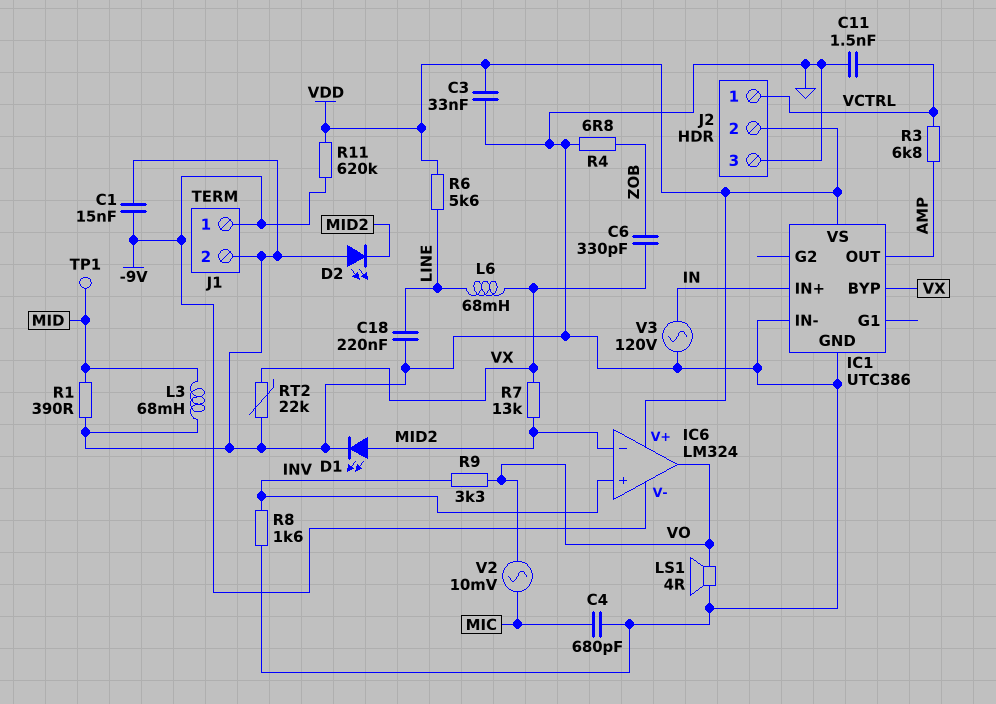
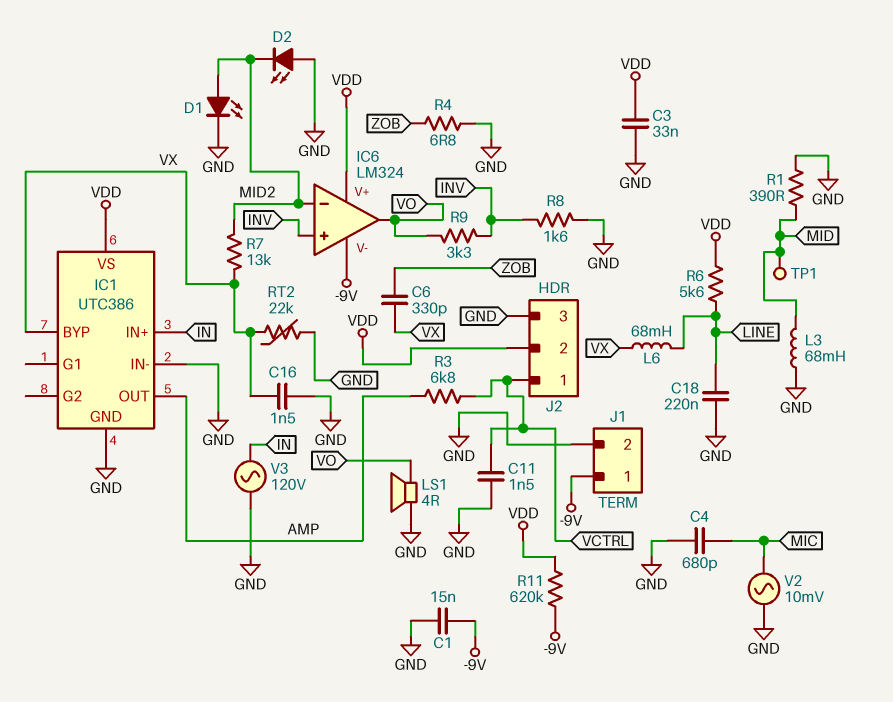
C16: none -> 1.5nF (GND, VX)
V2: AC 10mV (MIC, VO) -> AC 10mV (GND, MIC)

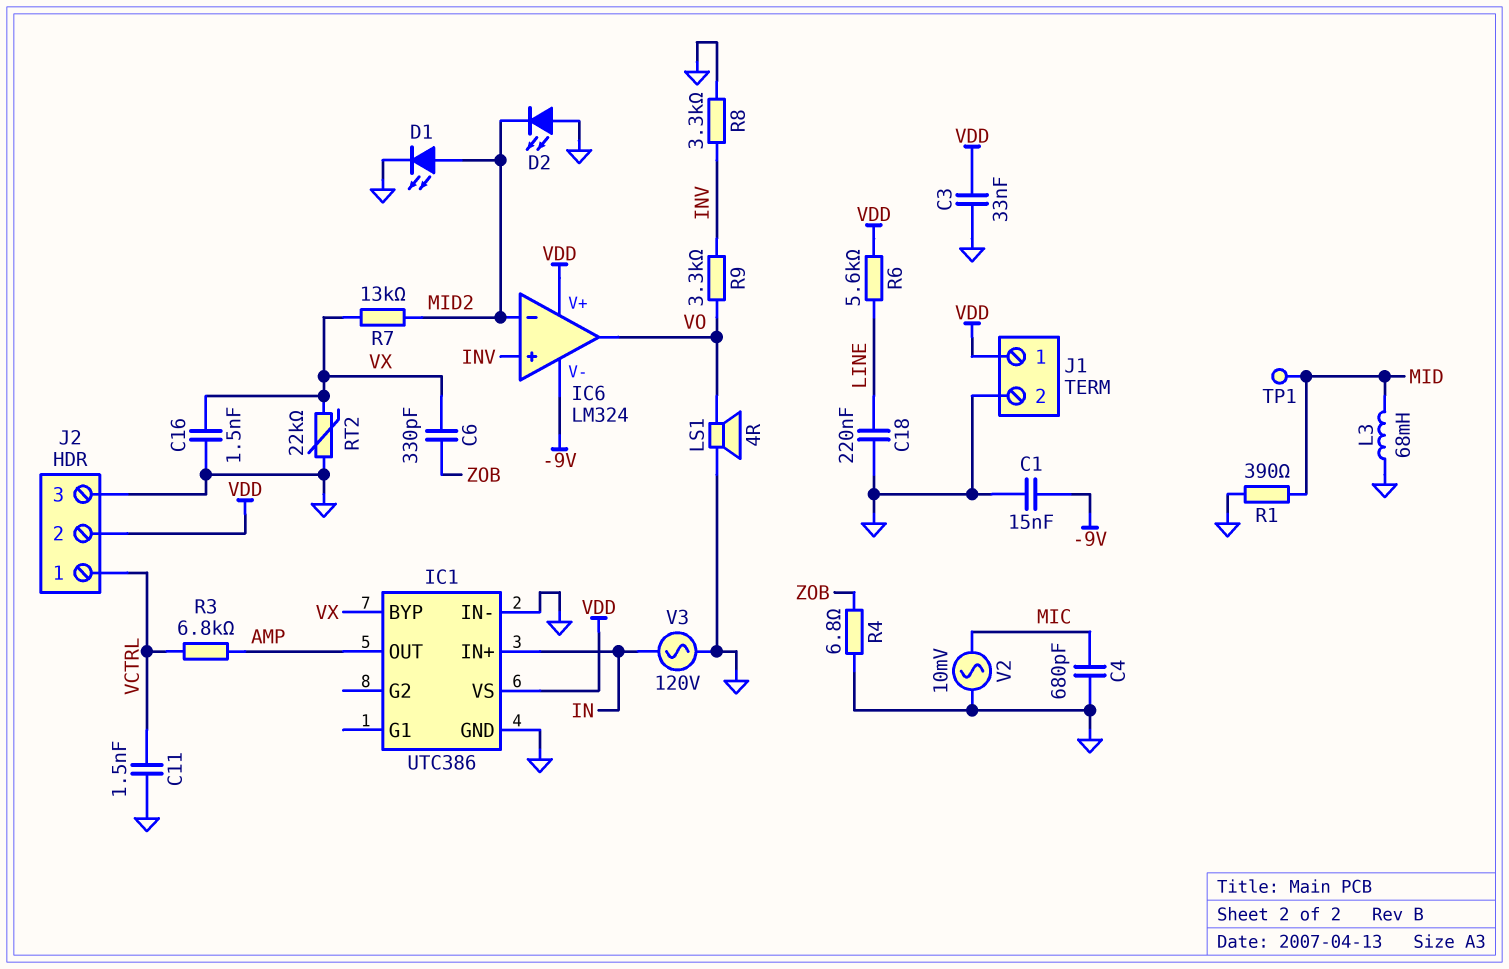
J1 pin 1: -9V -> VDD
L6: 68mH (LINE, VX) -> none
R8: 1.6k (GND, INV) -> 3.3k (GND, INV)
R11: 620k (-9V, VDD) -> none

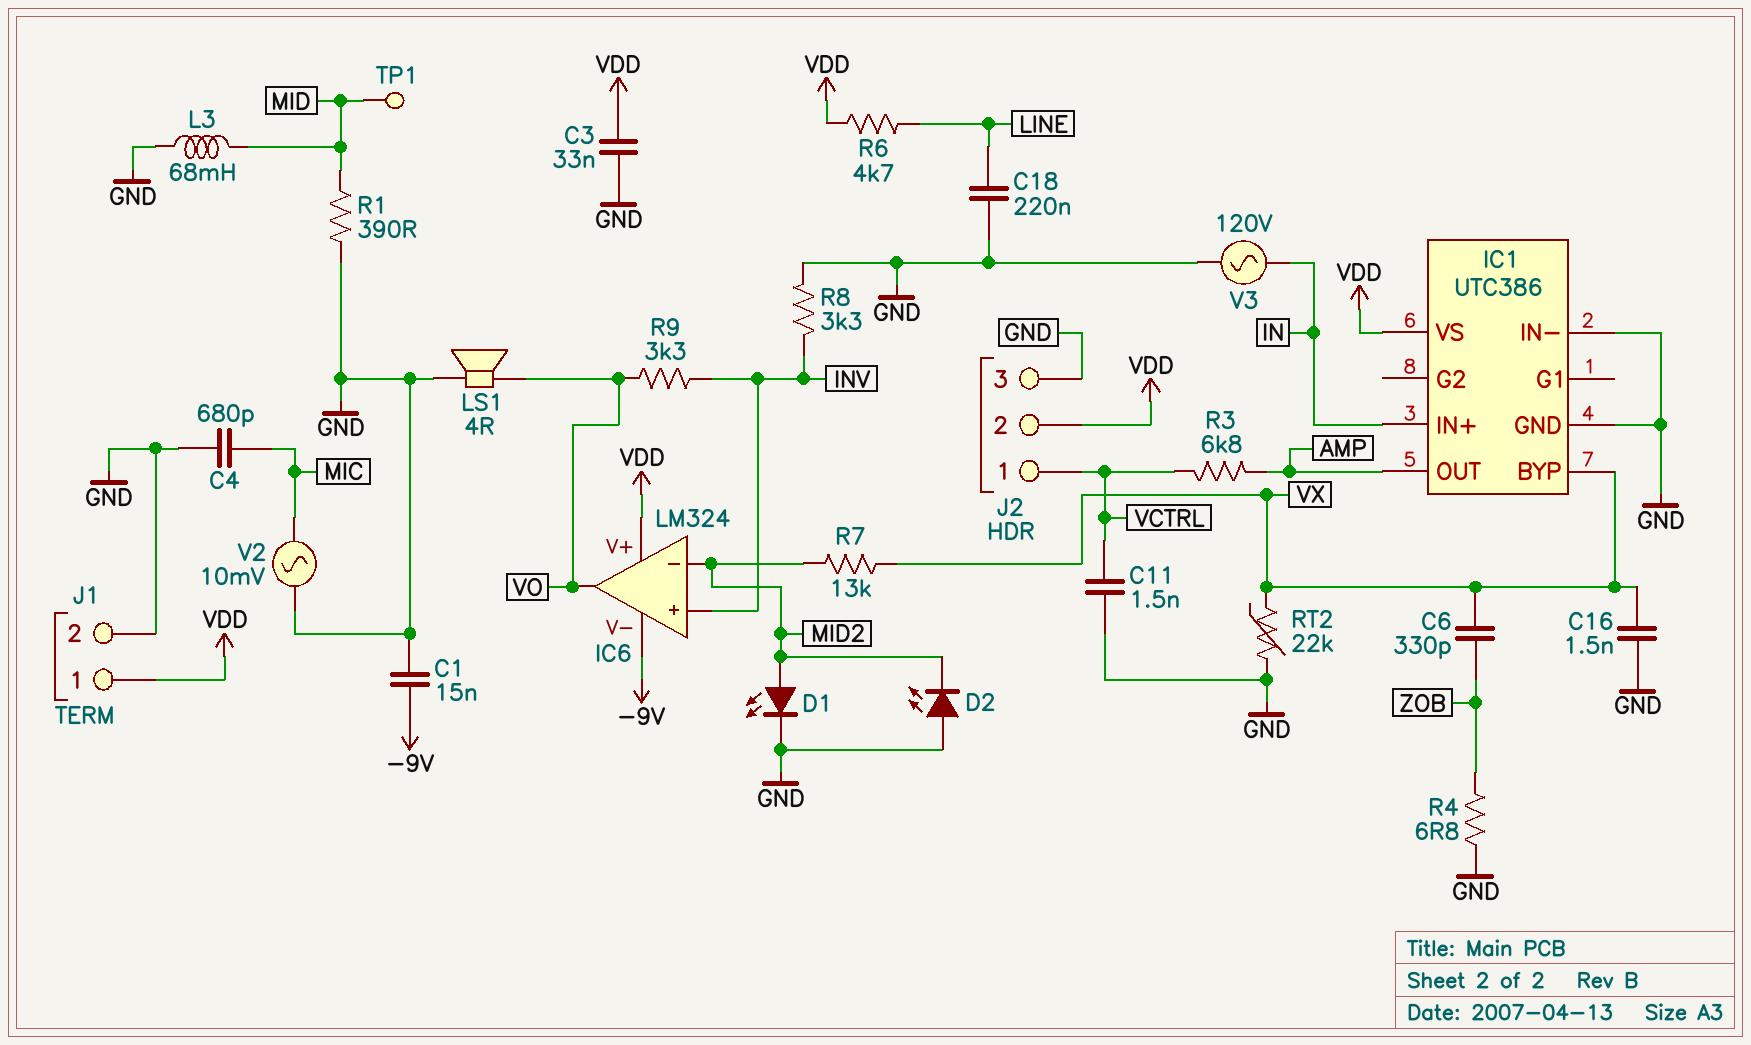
R6: 5.6k (LINE, VDD) -> 4.7k (LINE, VDD)

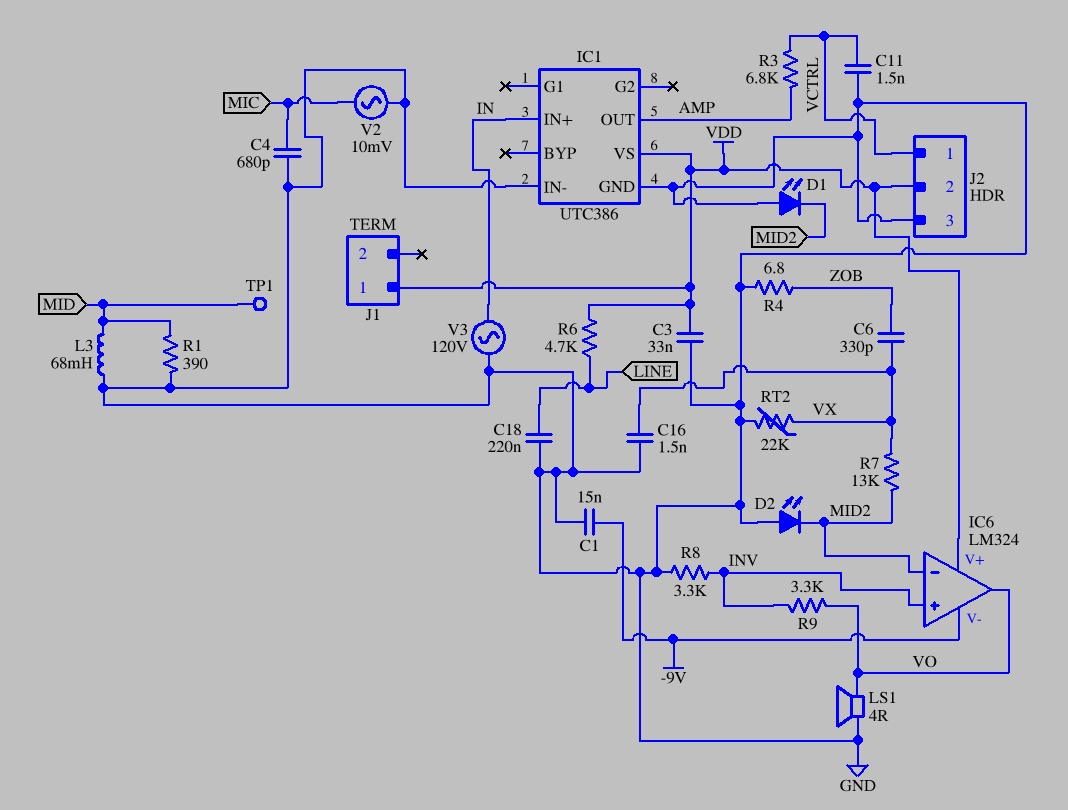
D1: LED (A MID2, K GND) -> LED (A GND, K MID2)
IC1 pin BYP: VX -> none
J1 pin 2: GND -> none

